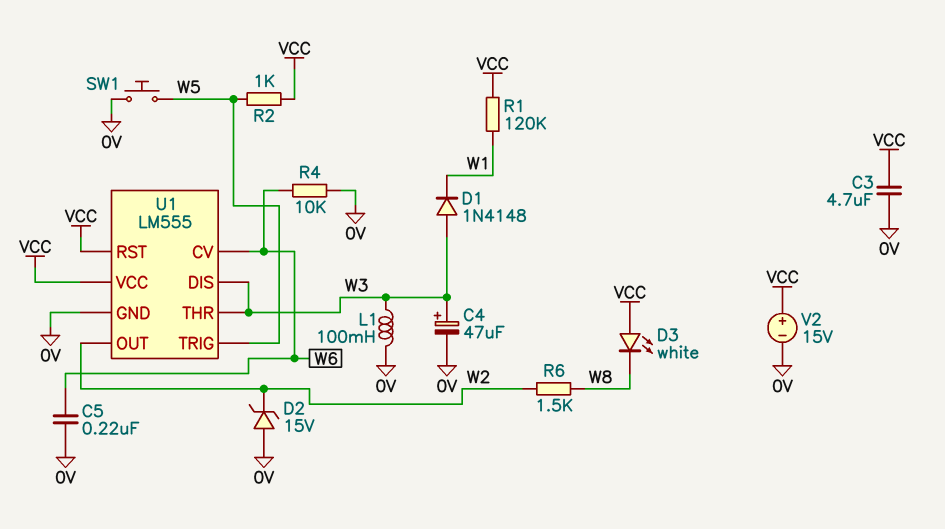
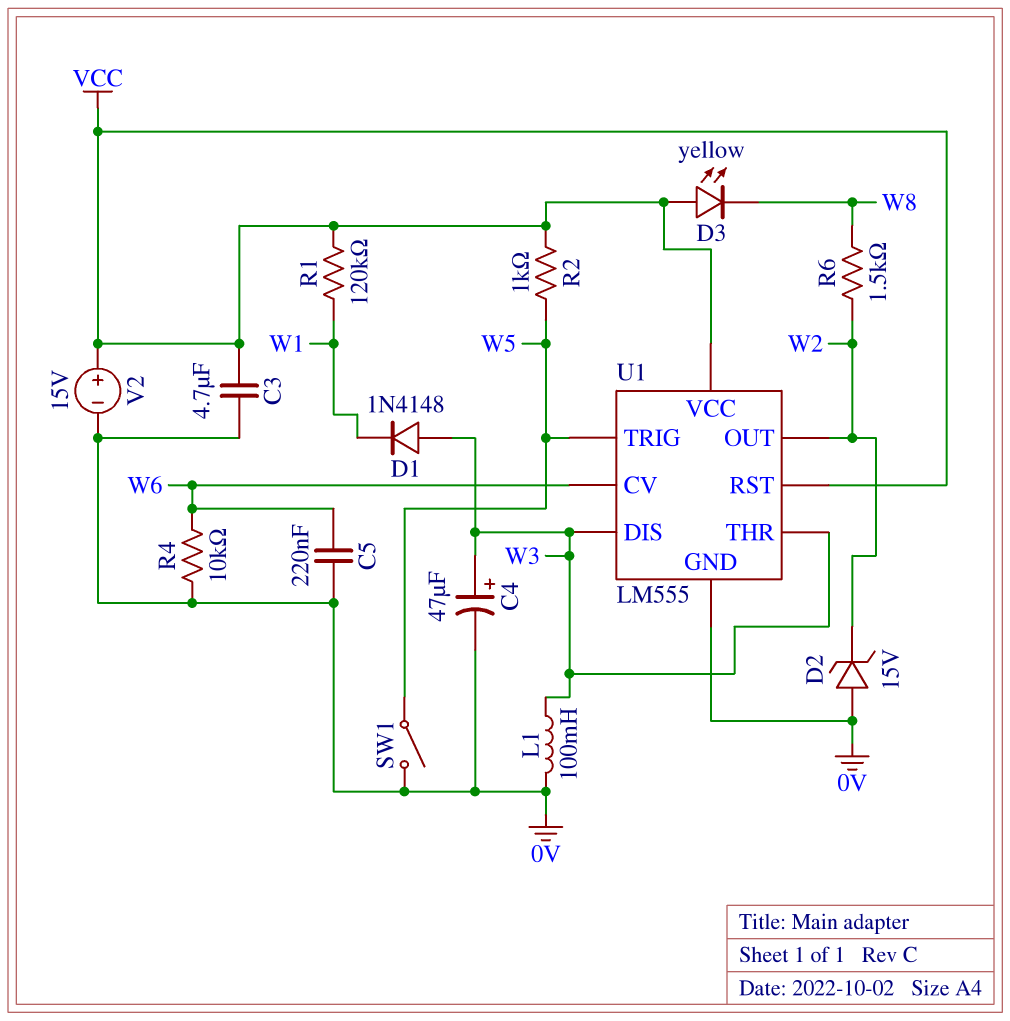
D3: LED white (A VCC, K W8) -> LED yellow (A VCC, K W8)
SW1: button (0V, W5) -> switch (0V, W5)

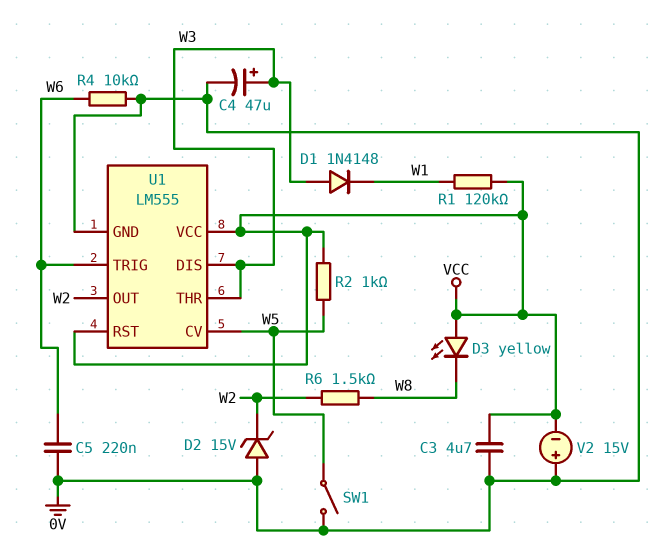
L1: 100mH (0V, W3) -> none
U1 pin CV: W6 -> W5
U1 pin TRIG: W5 -> W6
V2: 15V (plus VCC, minus 0V) -> 15V (plus 0V, minus VCC)

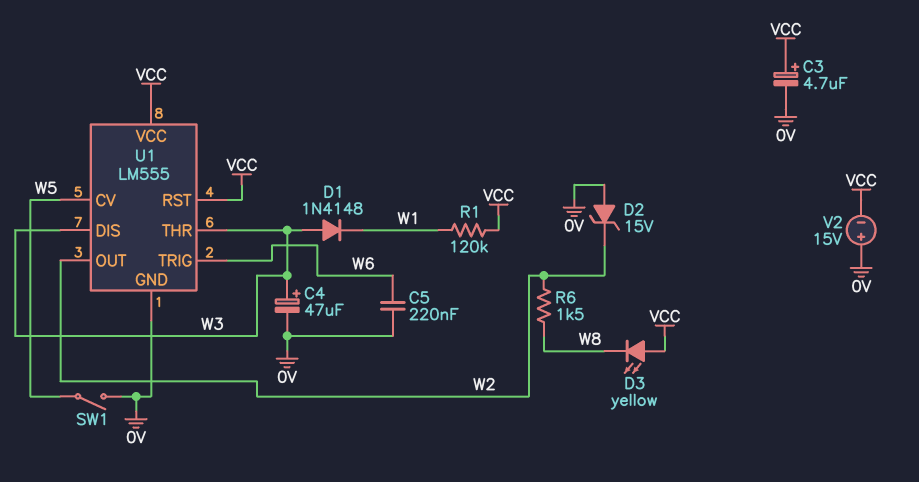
C3: 4.7uF (0V, VCC) -> 4.7uF (plus VCC, minus 0V)
R2: 1k (VCC, W5) -> none
R4: 10k (0V, W6) -> none

